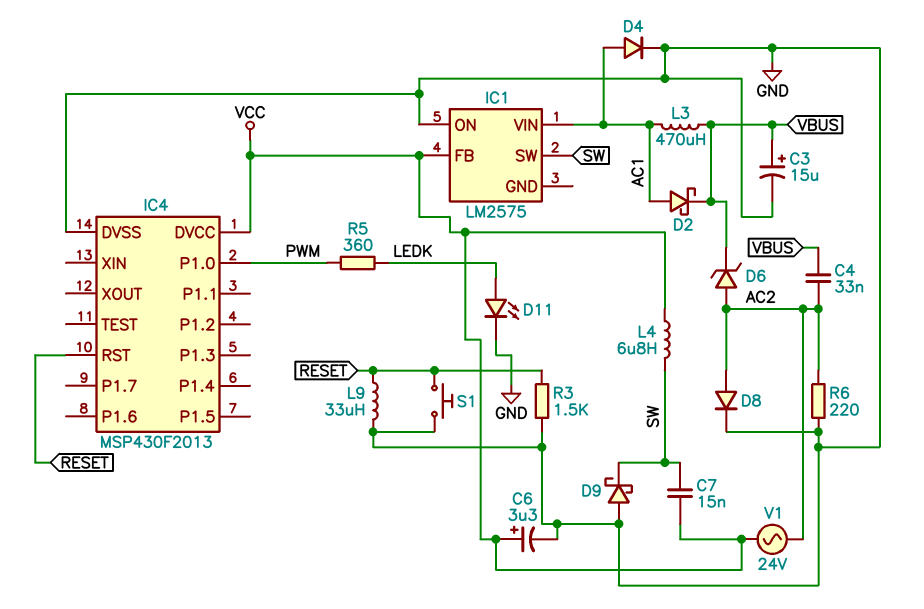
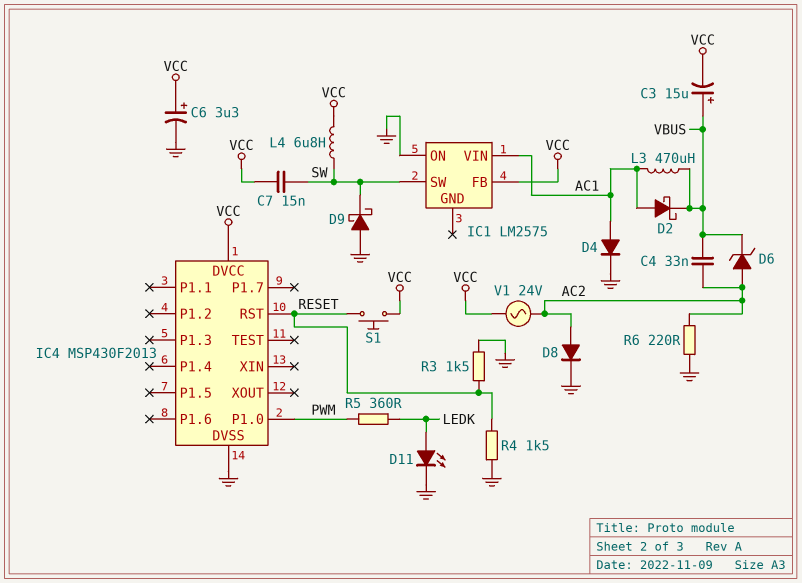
C3: 15uF (plus VBUS, minus GND) -> 15uF (plus VBUS, minus VCC)
L9: 33uH (GND, RESET) -> none
R4: none -> 1.5k (GND, RESET)
S1: button (GND, RESET) -> button (RESET, VCC)

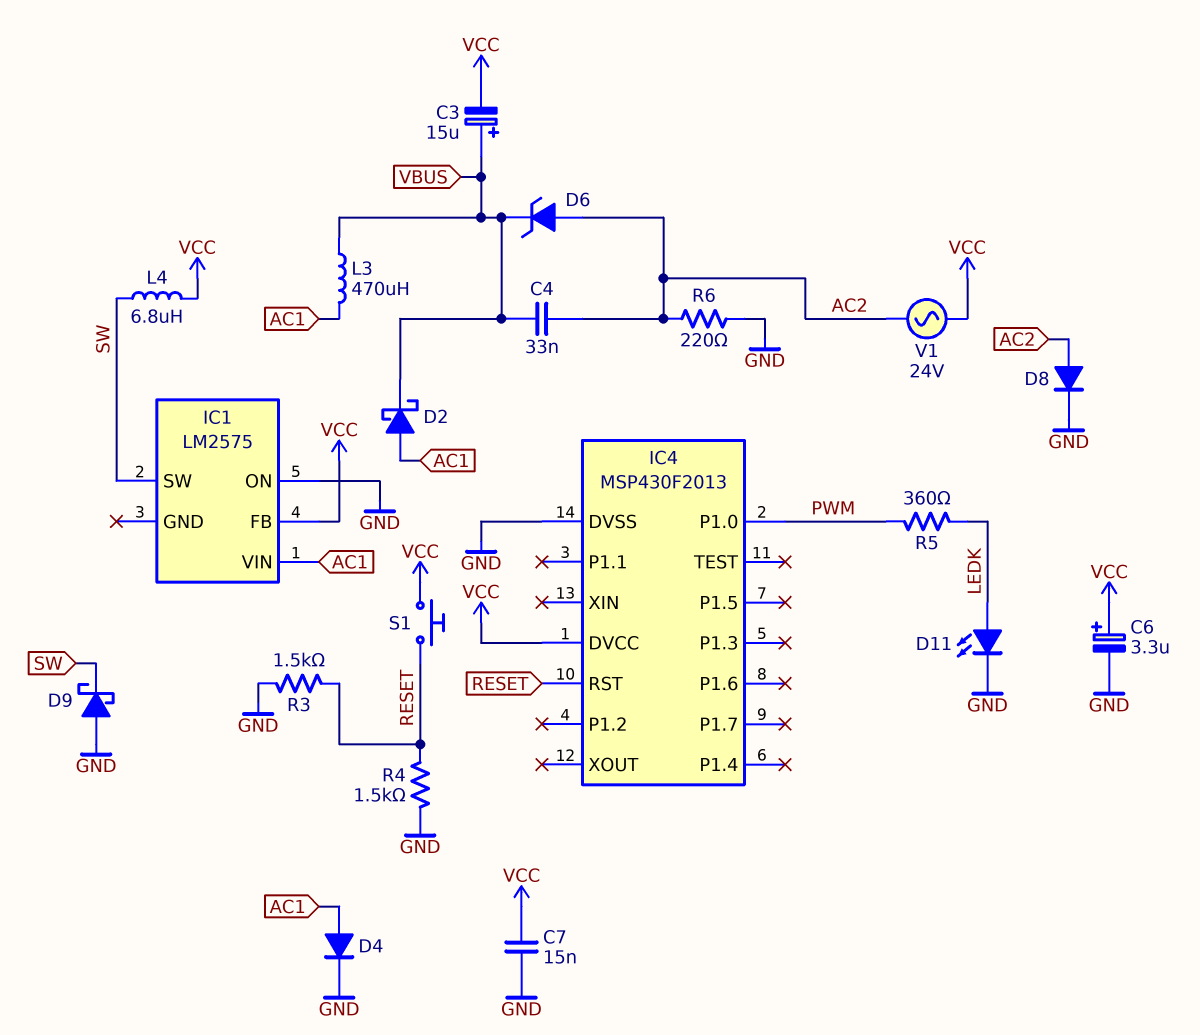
C7: 15nF (SW, VCC) -> 15nF (GND, VCC)

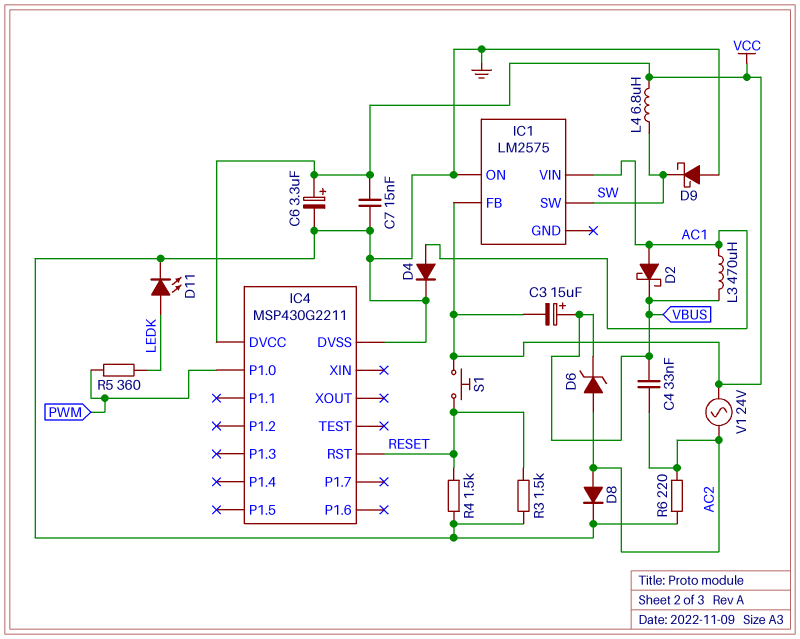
IC4: MSP430F2013 -> MSP430G2211

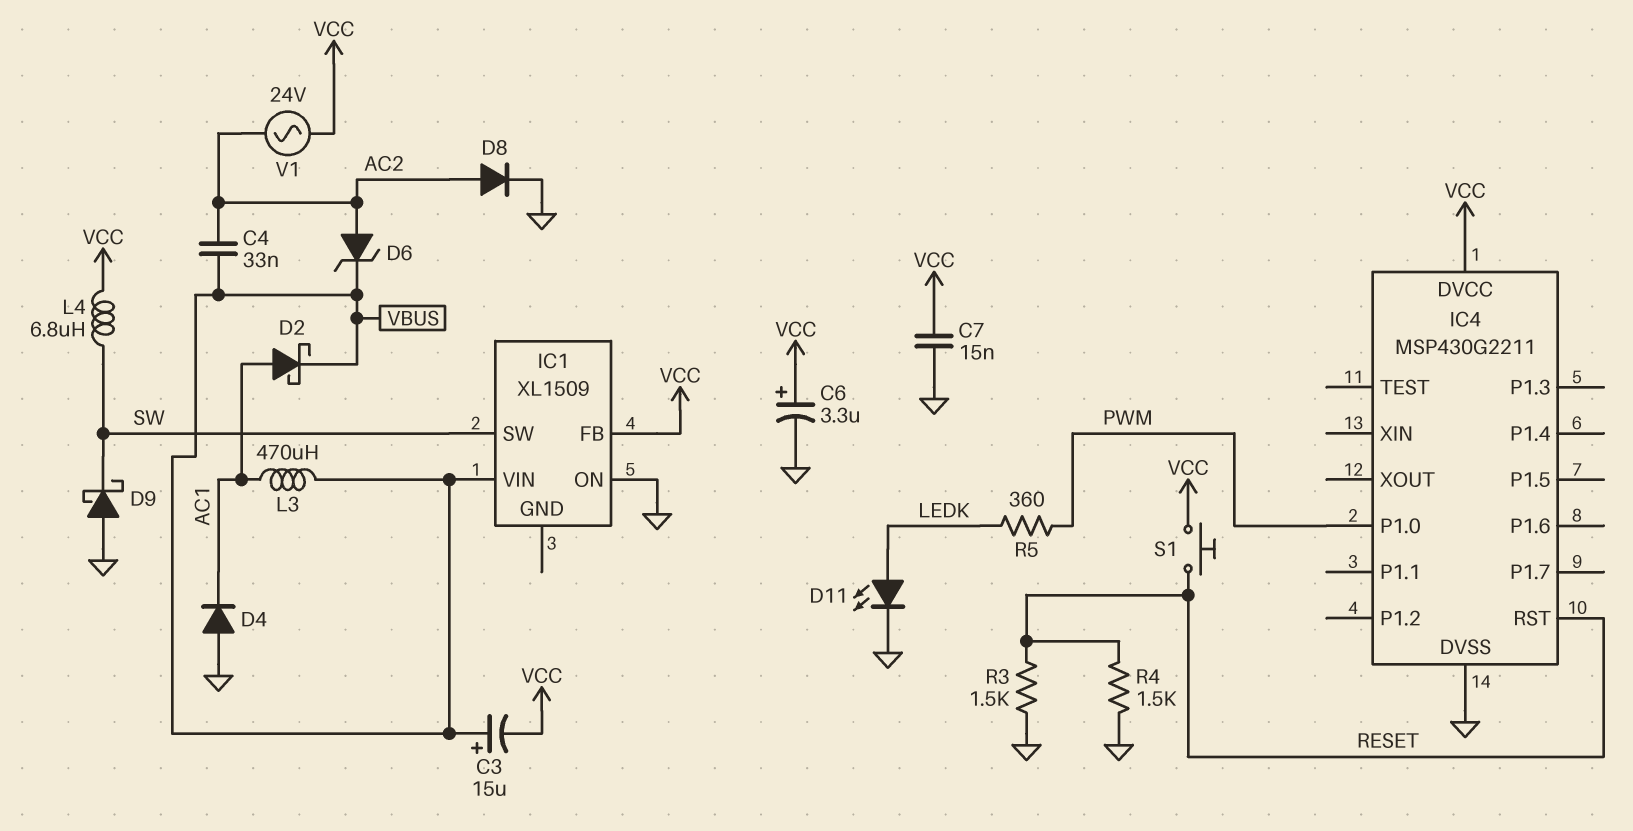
D4: diode (A AC1, K GND) -> diode (A GND, K AC1)
IC1: LM2575 -> XL1509
IC1 pin VIN: AC1 -> VBUS
R6: 220 (AC2, GND) -> none

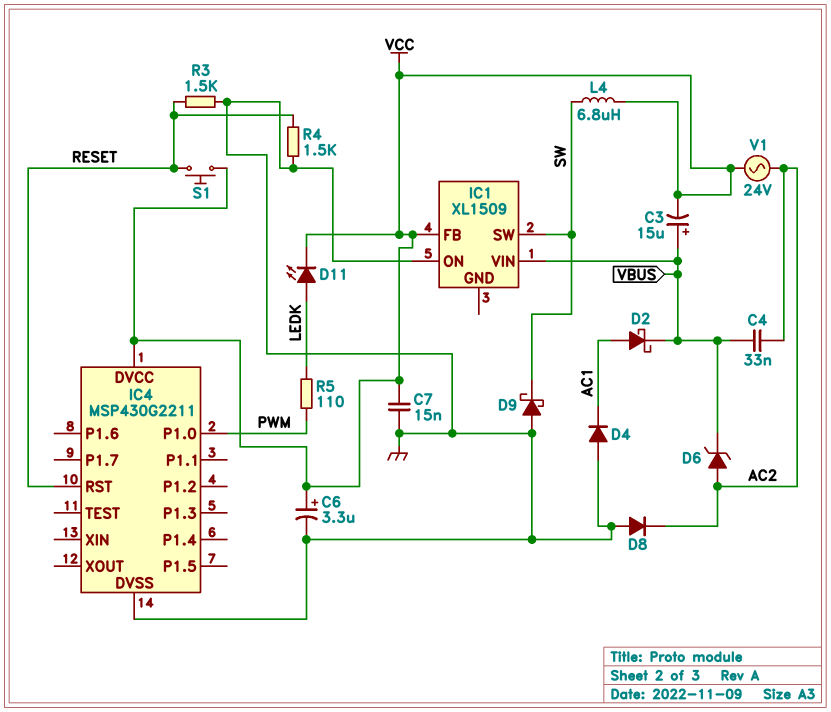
D8: diode (A AC2, K GND) -> diode (A GND, K AC2)
D11: LED (A LEDK, K GND) -> LED (A LEDK, K VCC)
L3: 470uH (AC1, VBUS) -> none
R5: 360 (LEDK, PWM) -> 110 (LEDK, PWM)

